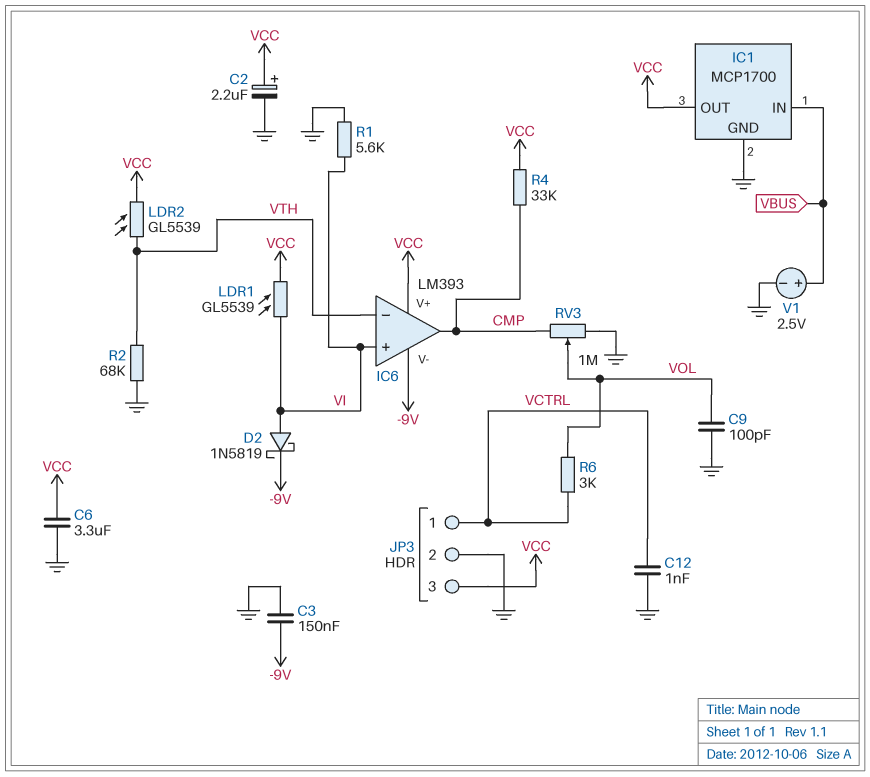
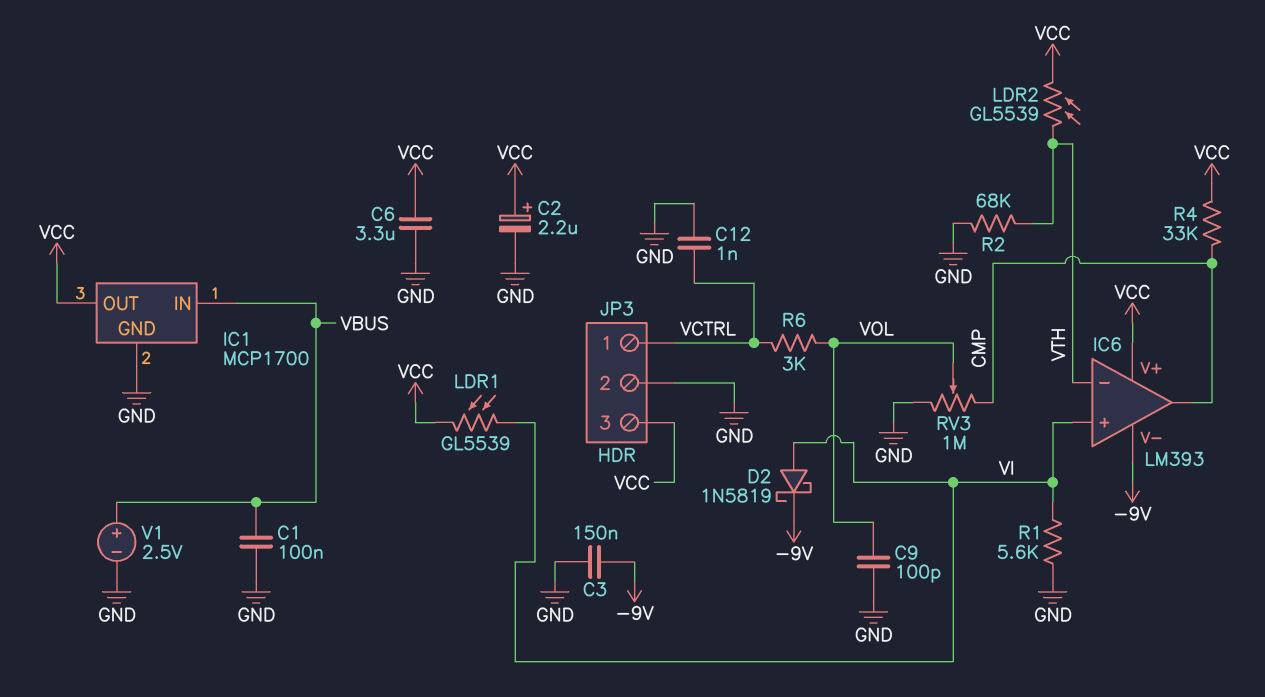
C1: none -> 100nF (GND, VBUS)

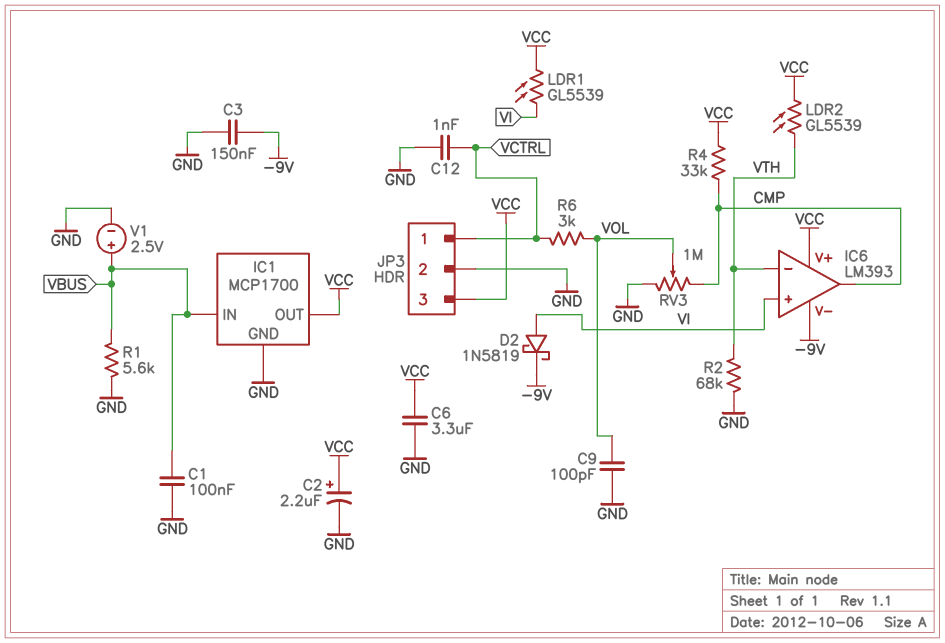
R1: 5.6k (GND, VI) -> 5.6k (GND, VBUS)

